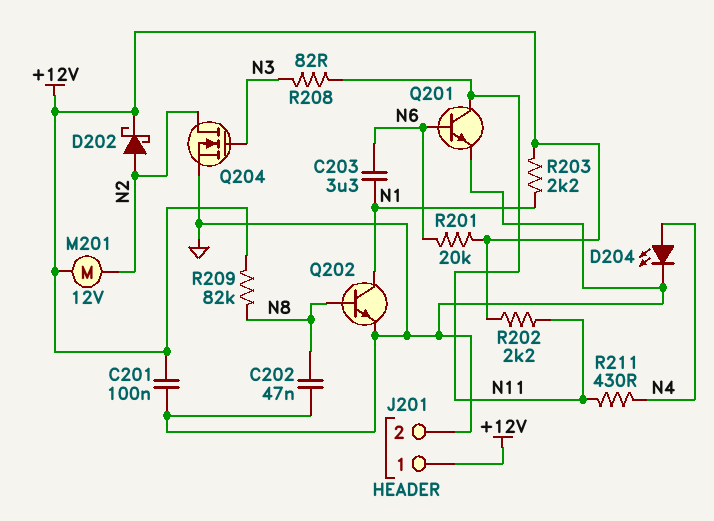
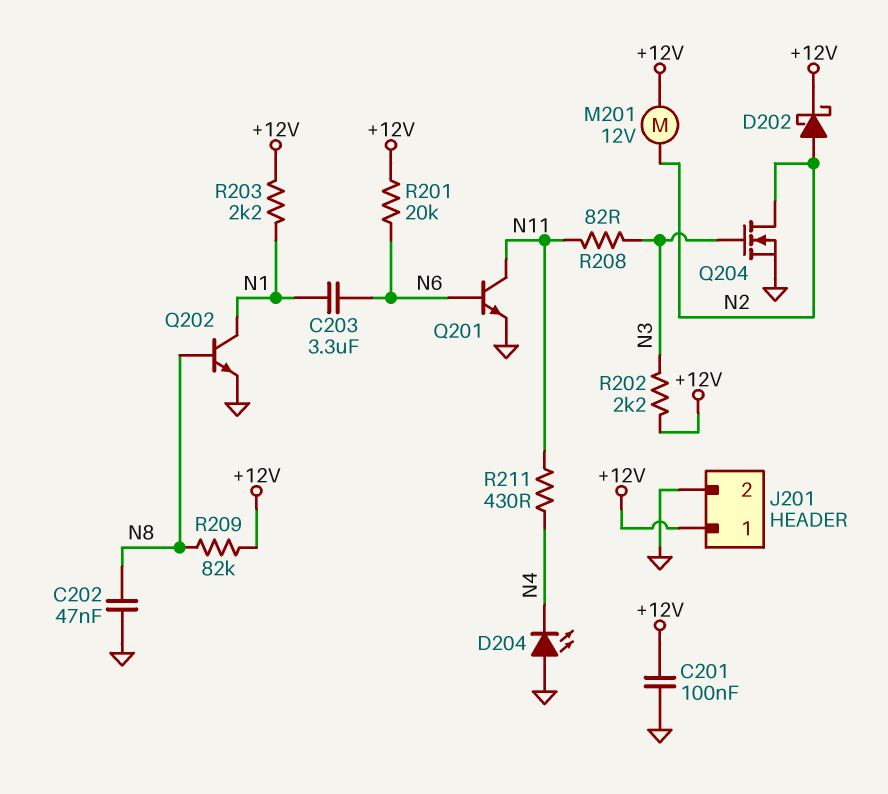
D204: LED (A N4, K GND) -> LED (A GND, K N4)
R202: 2.2k (+12V, N11) -> 2.2k (+12V, N3)

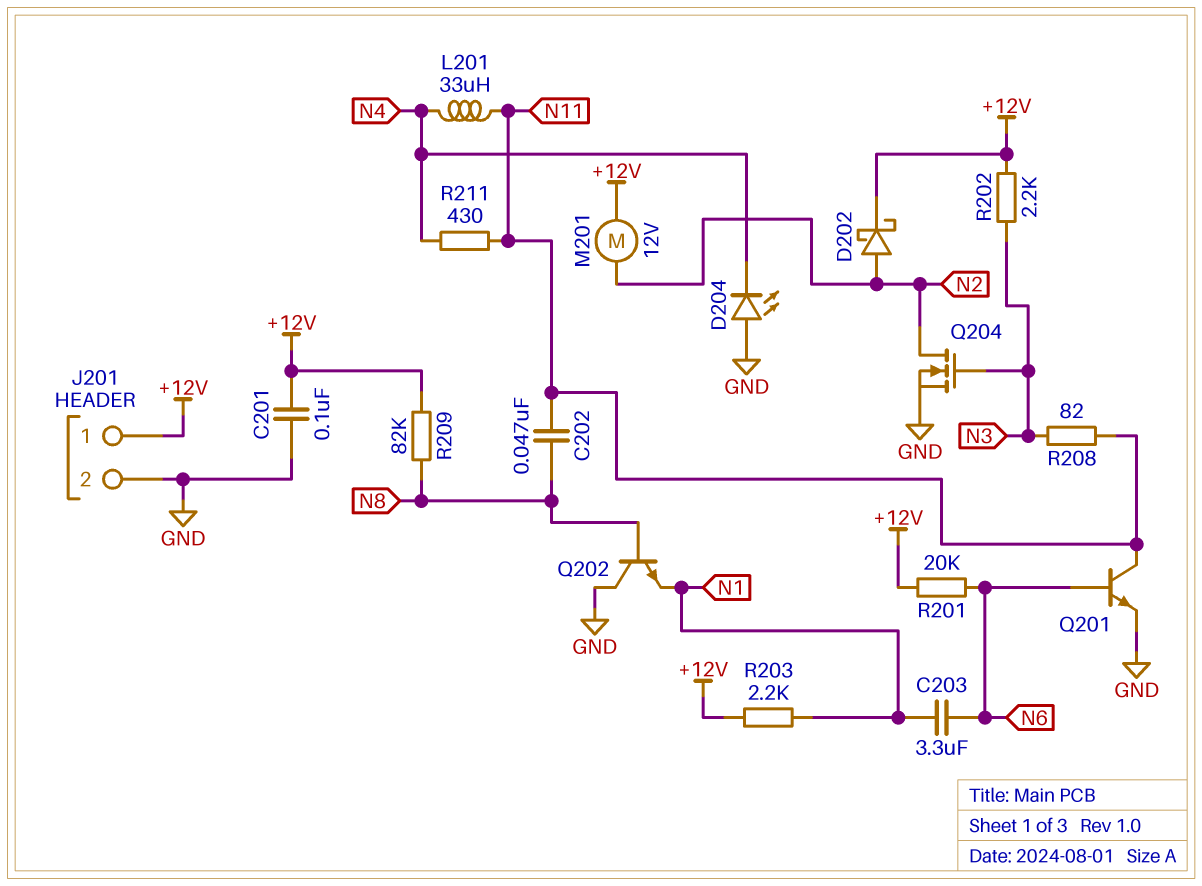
C202: 47nF (GND, N8) -> 47nF (N8, N11)
L201: none -> 33uH (N4, N11)
Q202: NPN (B N8, C N1, E GND) -> NPN (B N8, C GND, E N1)

